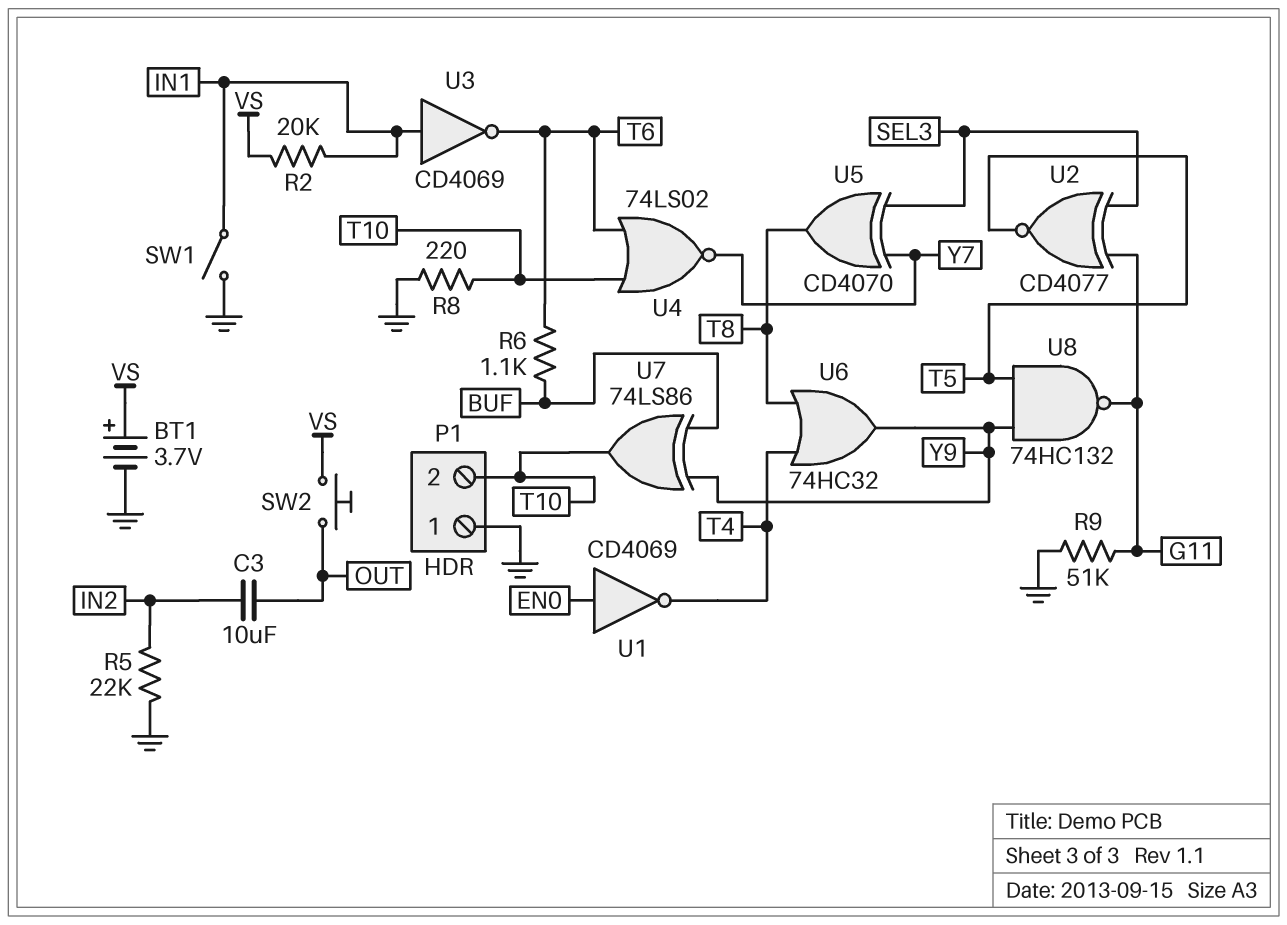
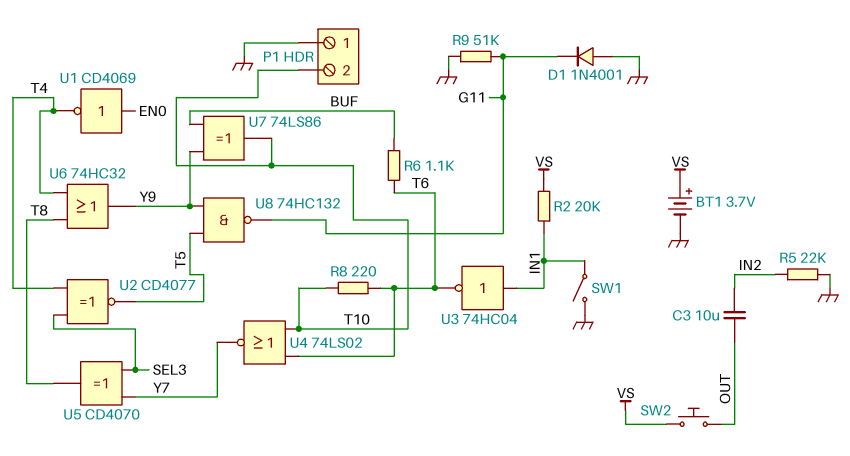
D1: none -> diode 1N4001 (A GND, K G11)
R8: 220 (GND, T10) -> 220 (T6, T10)
U2: XNOR CD4077 (in G11, in SEL3, out T5) -> XNOR CD4077 (in SEL3, in T4, out T5)
U3: NOT CD4069 (in IN1, out T6) -> NOT 74HC04 (in IN1, out T6)

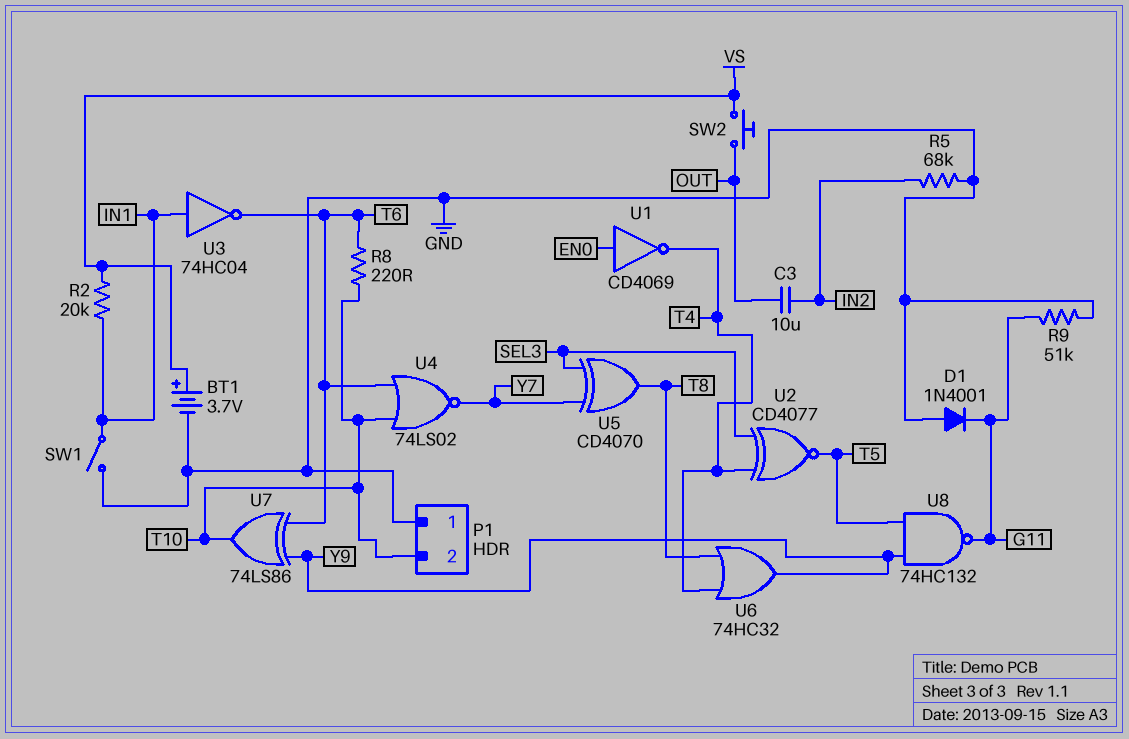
R5: 22k (GND, IN2) -> 68k (GND, IN2)
R6: 1.1k (BUF, T6) -> none
U7: XOR 74LS86 (in BUF, in Y9, out T10) -> XOR 74LS86 (in T6, in Y9, out T10)

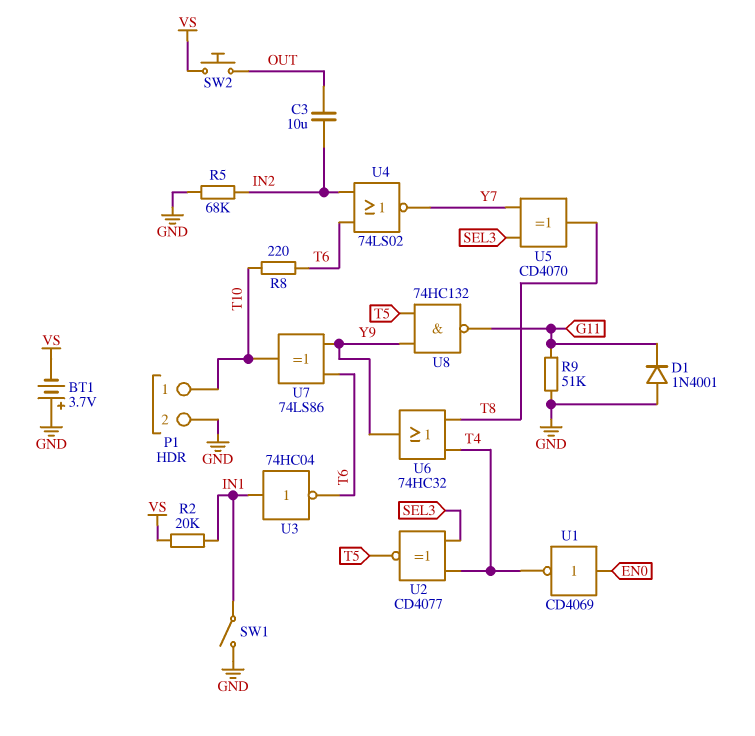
BT1: 3.7V (plus VS, minus GND) -> 3.7V (plus GND, minus VS)
P1 pin 1: GND -> T10
P1 pin 2: T10 -> GND
U4: NOR 74LS02 (in T6, in T10, out Y7) -> NOR 74LS02 (in IN2, in T6, out Y7)

